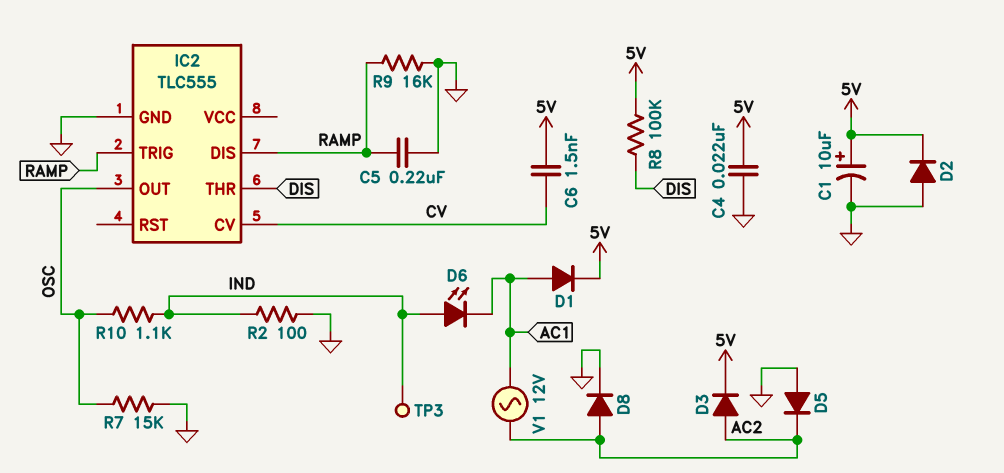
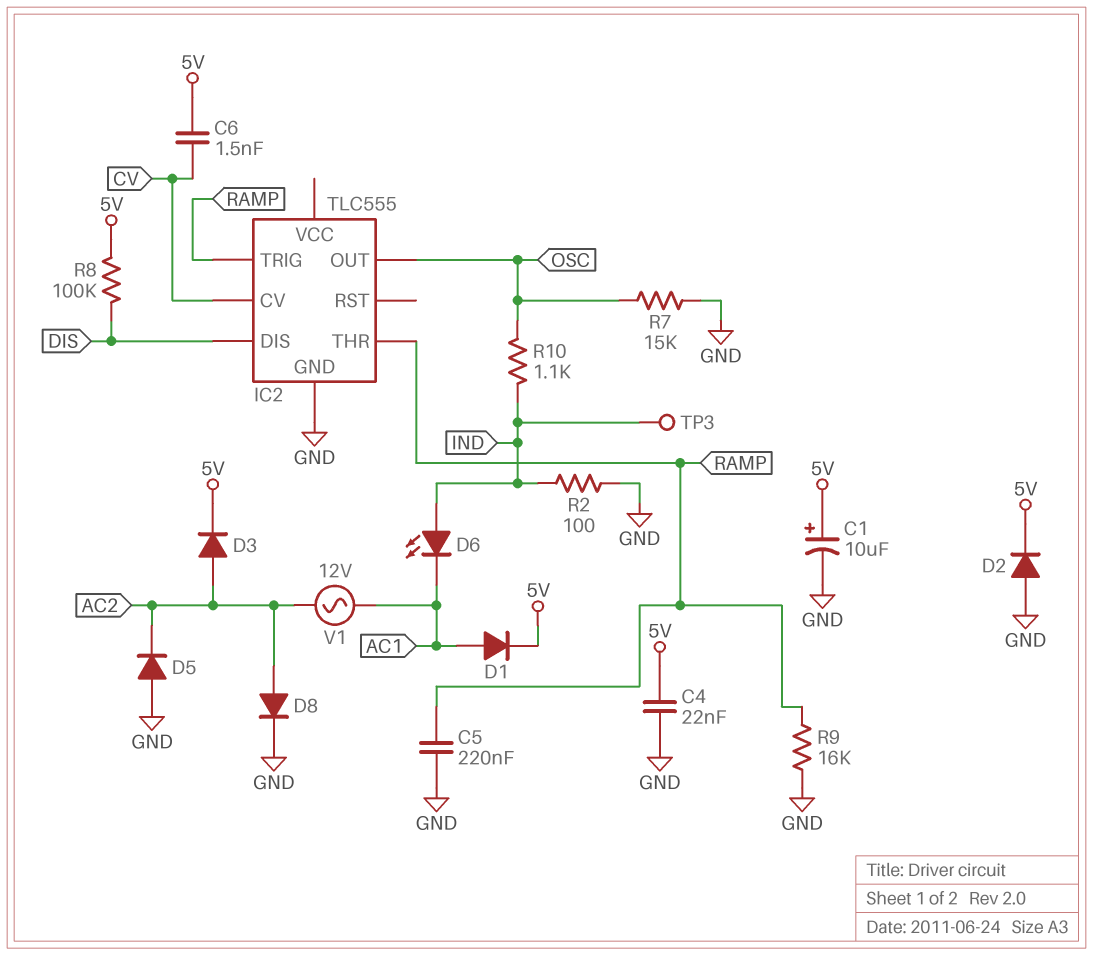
IC2 pin DIS: RAMP -> DIS
IC2 pin THR: DIS -> RAMP

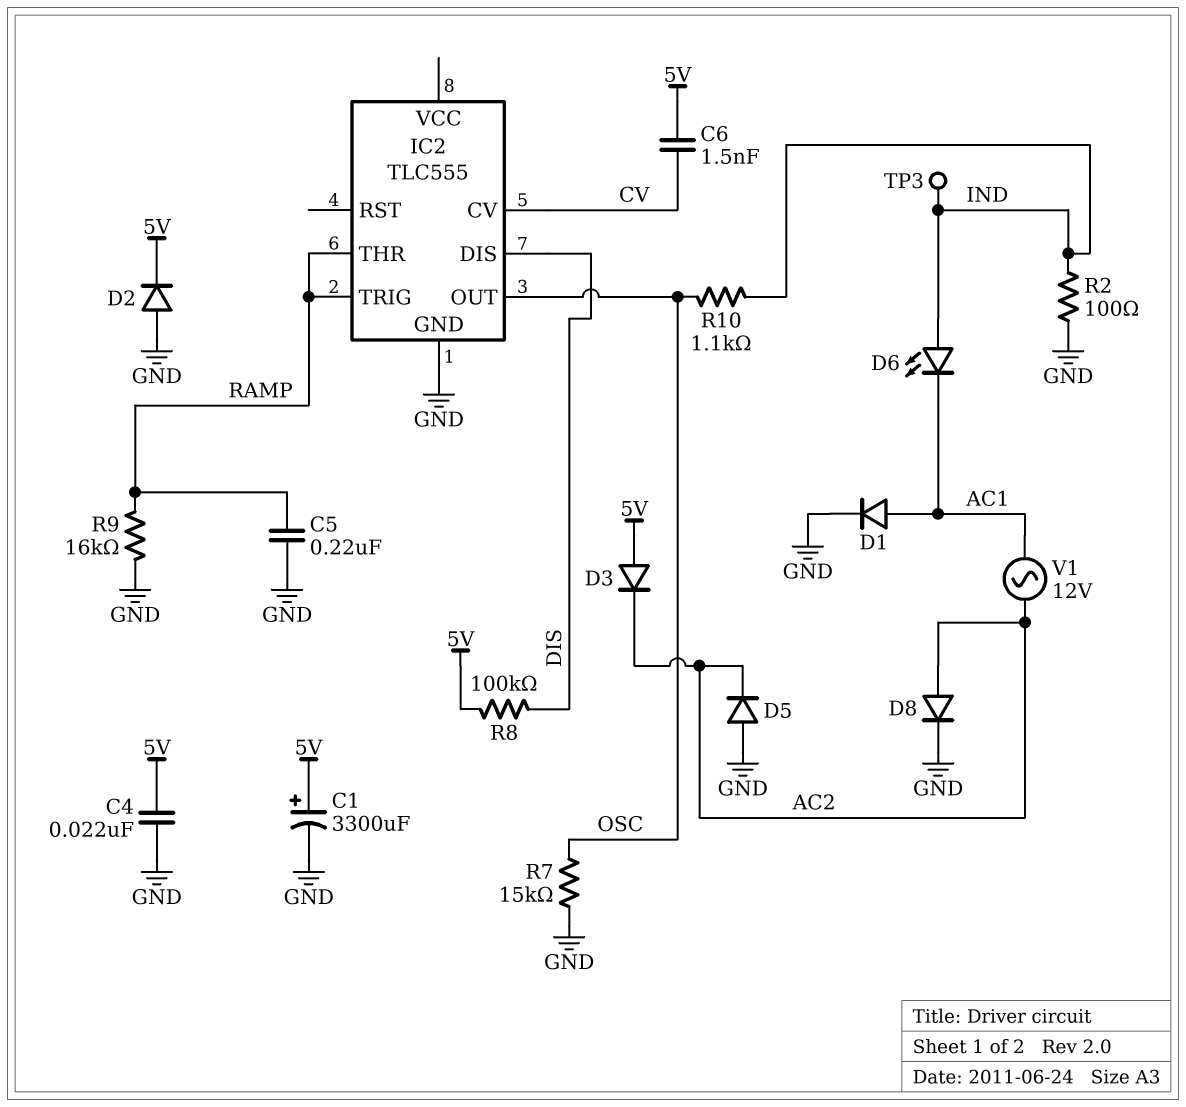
C1: 10uF (plus 5V, minus GND) -> 3300uF (plus 5V, minus GND)
D1: diode (A AC1, K 5V) -> diode (A AC1, K GND)
D3: diode (A AC2, K 5V) -> diode (A 5V, K AC2)

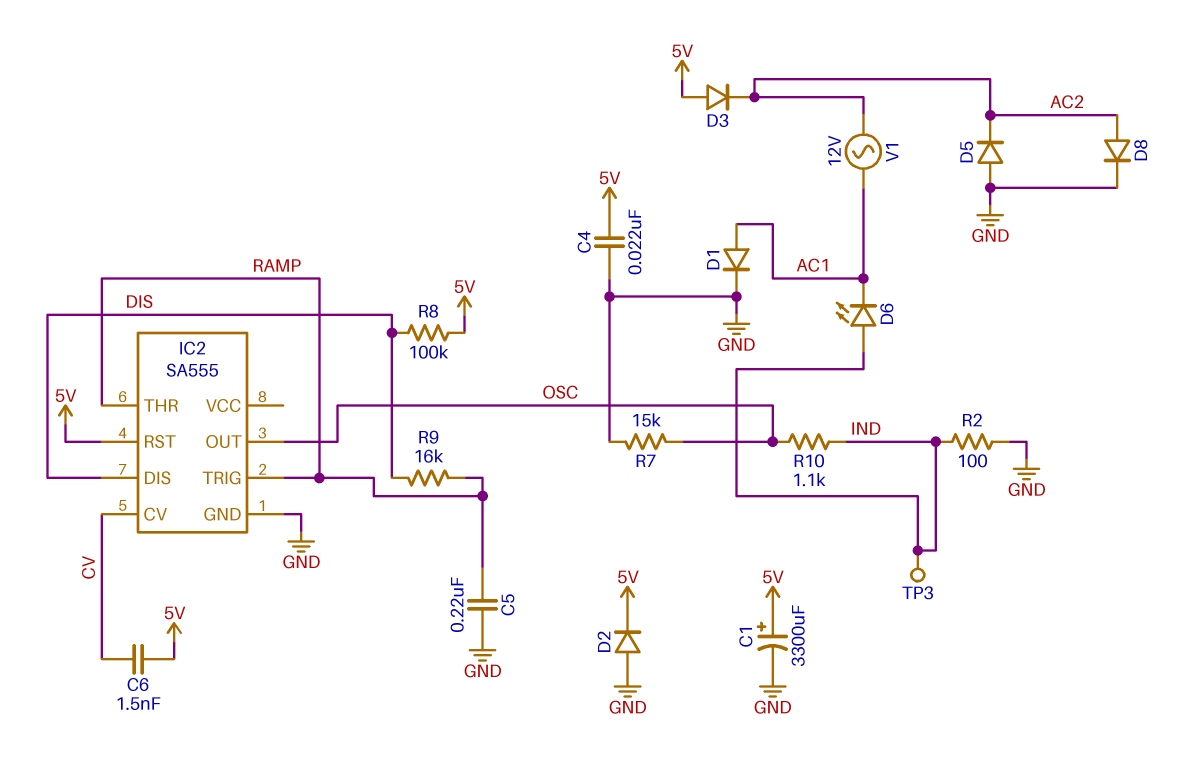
IC2: TLC555 -> SA555
IC2 pin RST: none -> 5V
R9: 16k (GND, RAMP) -> 16k (DIS, RAMP)

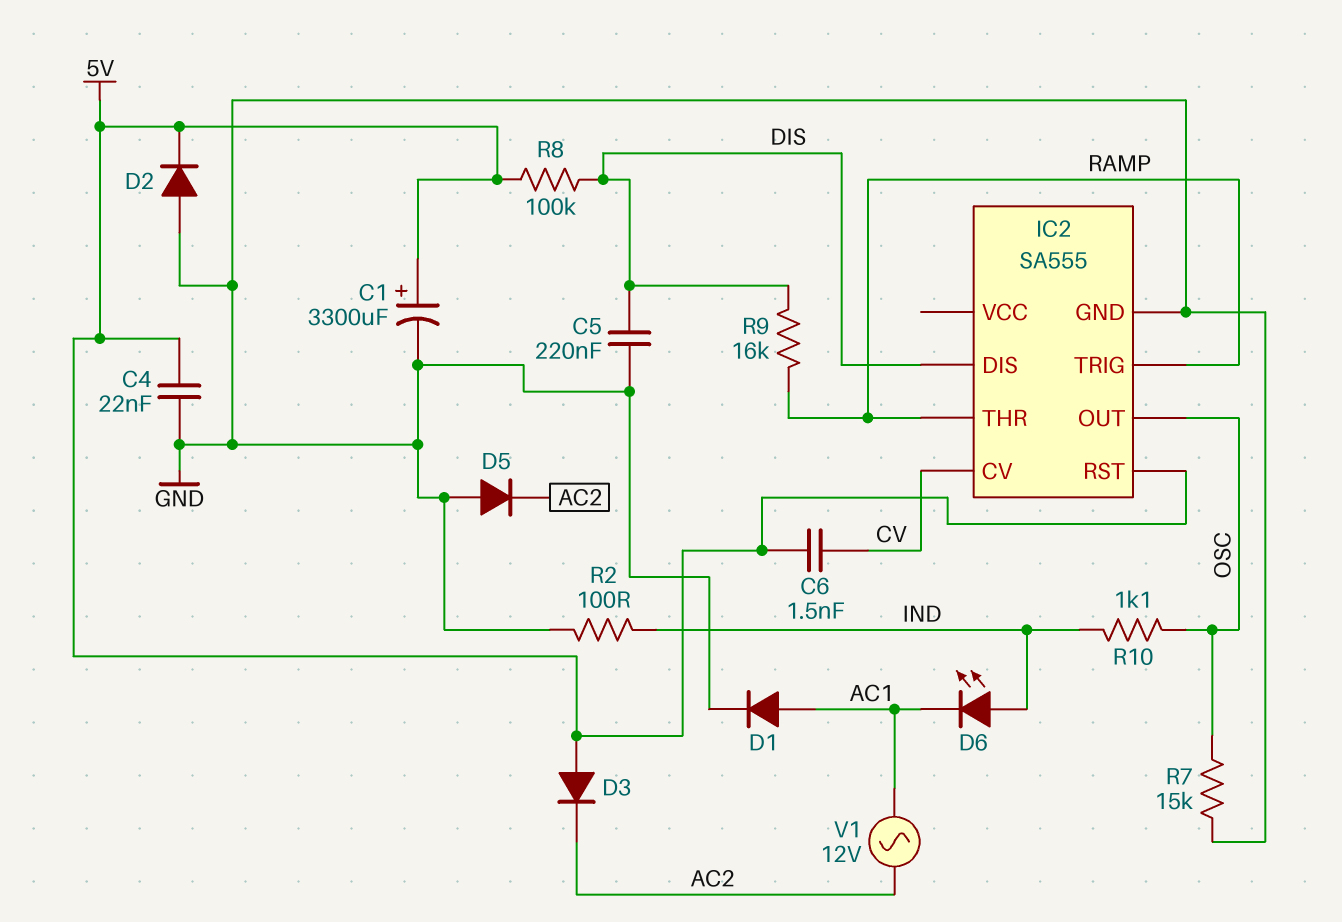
C5: 220nF (GND, RAMP) -> 220nF (DIS, GND)
D8: diode (A AC2, K GND) -> none
TP3: test point (IND) -> none

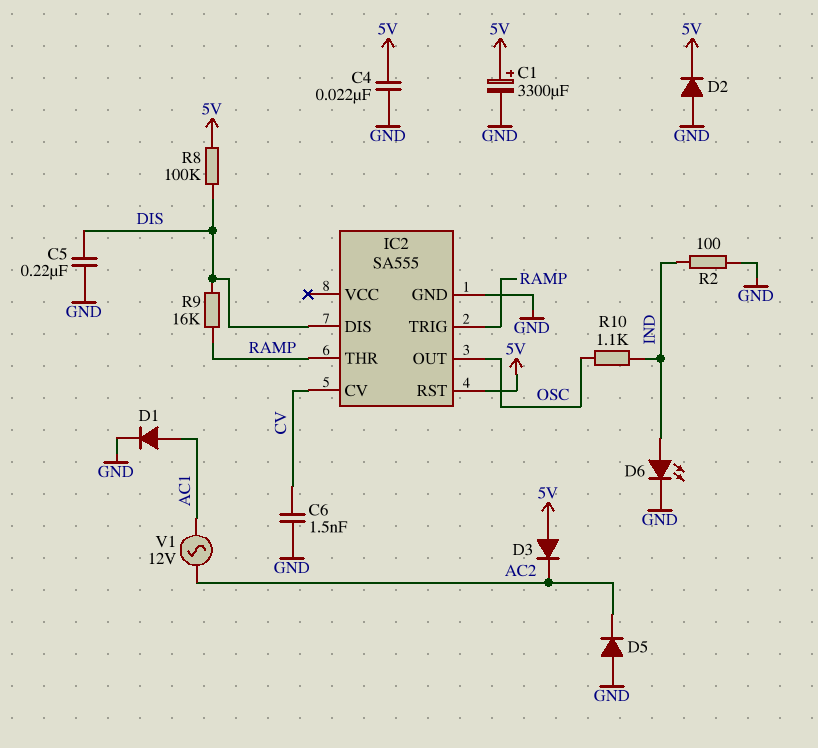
C6: 1.5nF (5V, CV) -> 1.5nF (CV, GND)
D6: LED (A IND, K AC1) -> LED (A IND, K GND)
R7: 15k (GND, OSC) -> none

